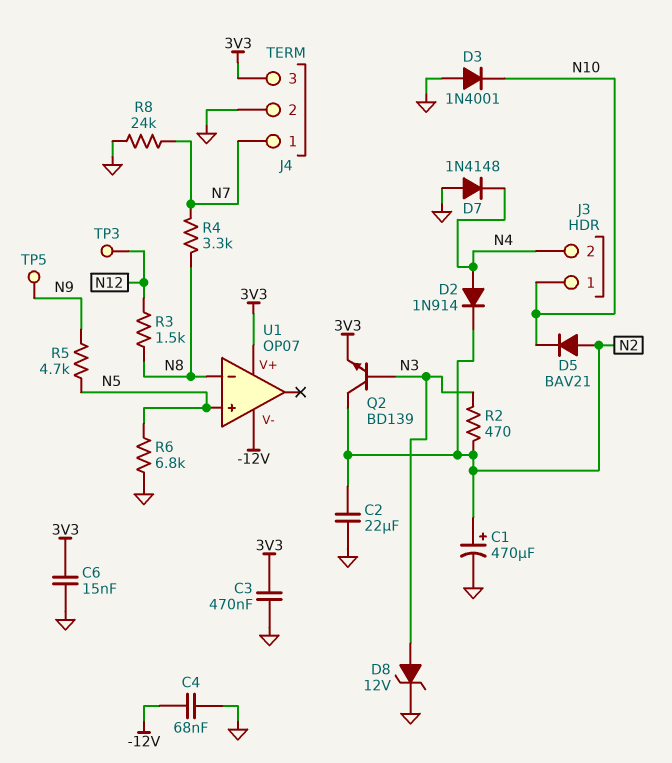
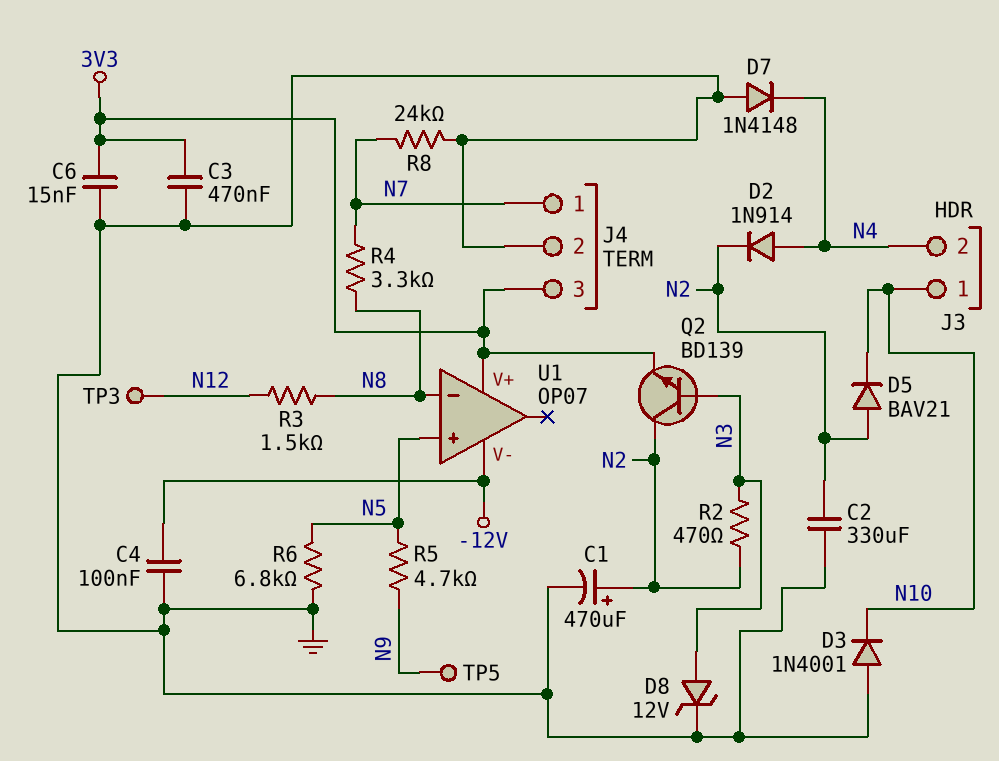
C2: 22uF (GND, N2) -> 330uF (GND, N2)
C4: 68nF (-12V, GND) -> 100nF (-12V, GND)

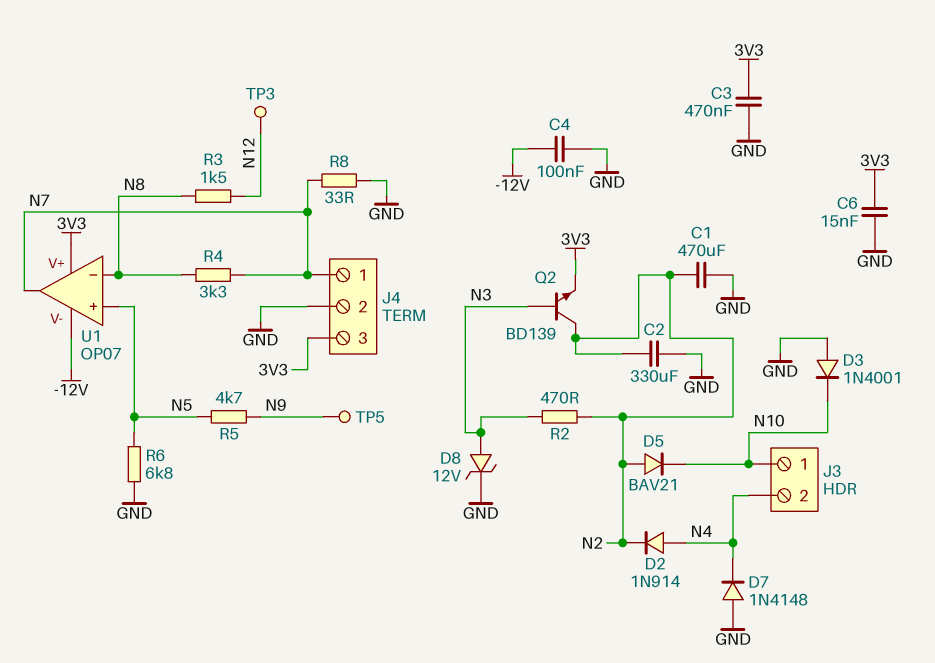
C1: 470uF (plus N2, minus GND) -> 470uF (GND, N2)
R8: 24k (GND, N7) -> 33 (GND, N7)
U1 pin out: none -> N7

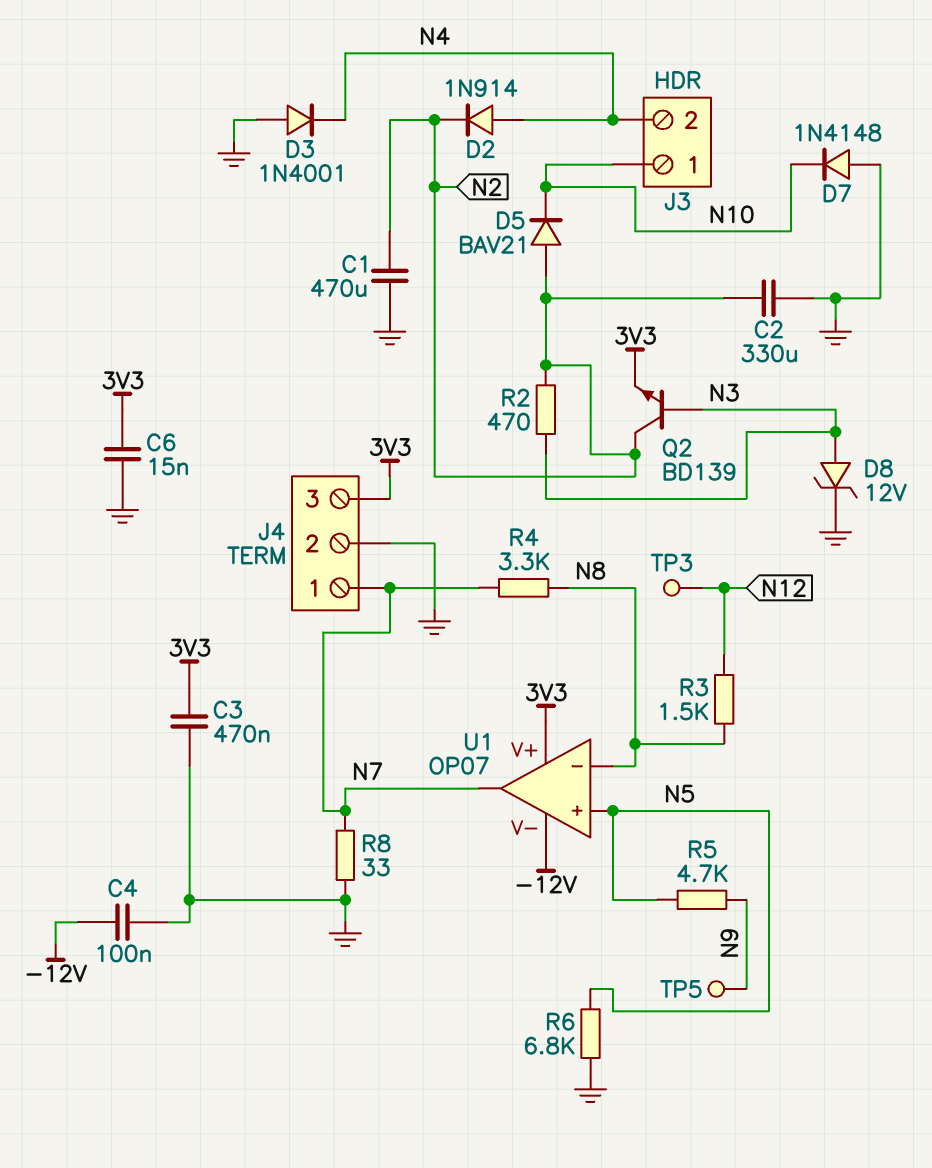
D3: diode 1N4001 (A GND, K N10) -> diode 1N4001 (A GND, K N4)
D7: diode 1N4148 (A GND, K N4) -> diode 1N4148 (A GND, K N10)

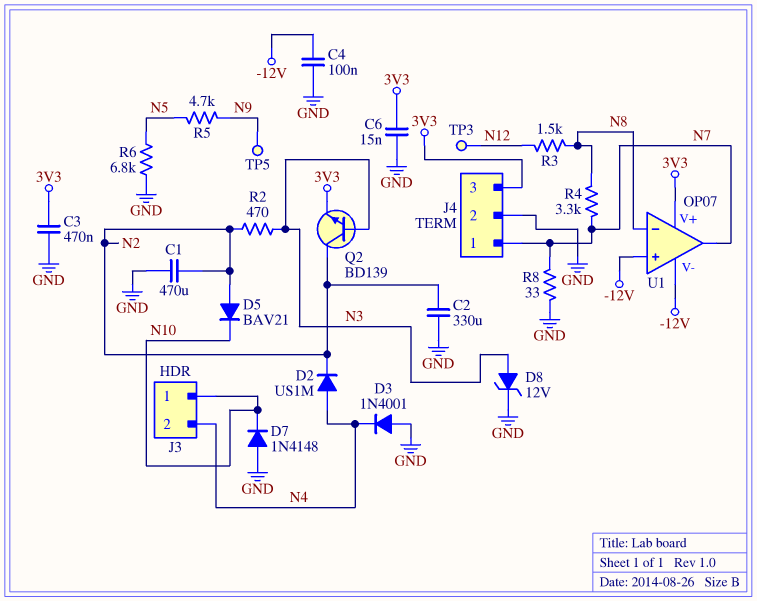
D2: diode 1N914 (A N4, K N2) -> diode US1M (A N4, K N2)
U1 pin in+: N5 -> -12V

